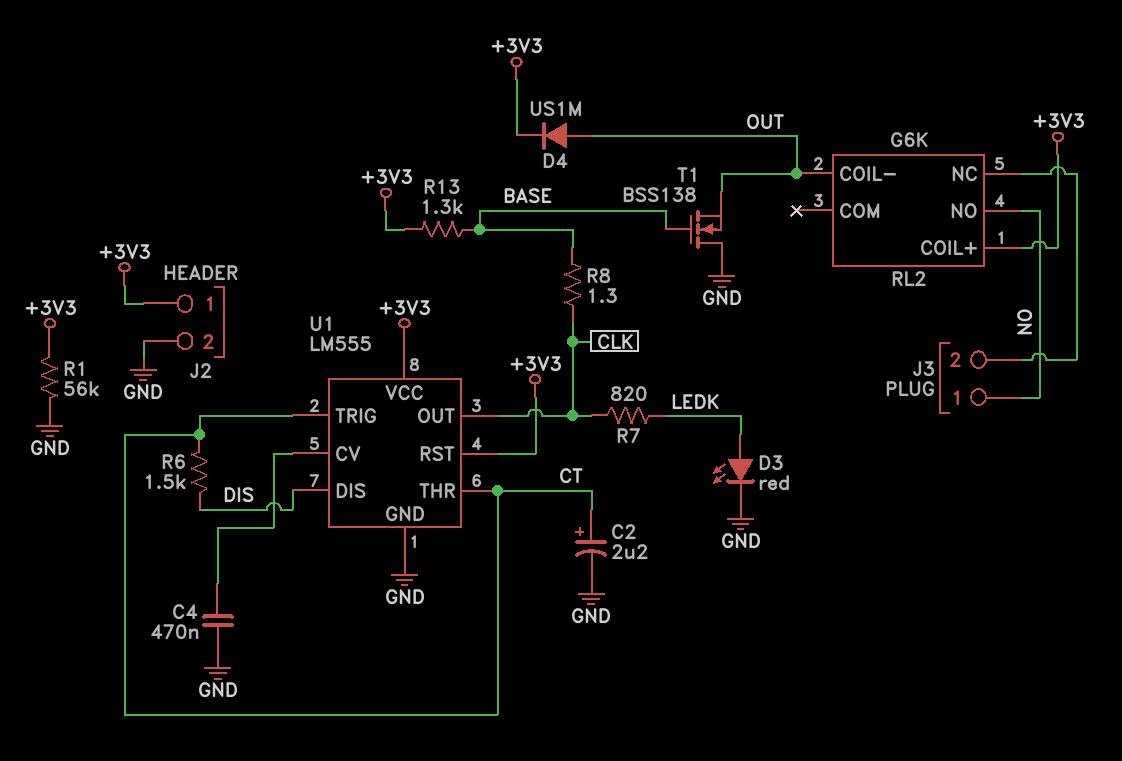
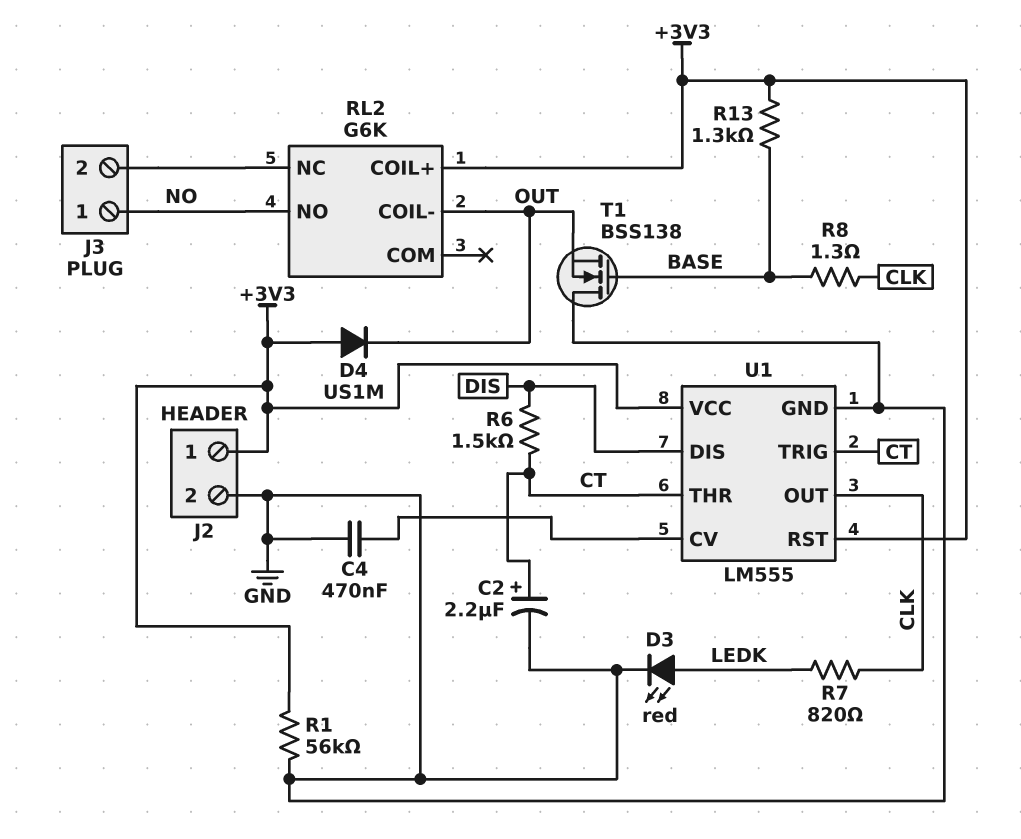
D4: diode US1M (A OUT, K +3V3) -> diode US1M (A +3V3, K OUT)

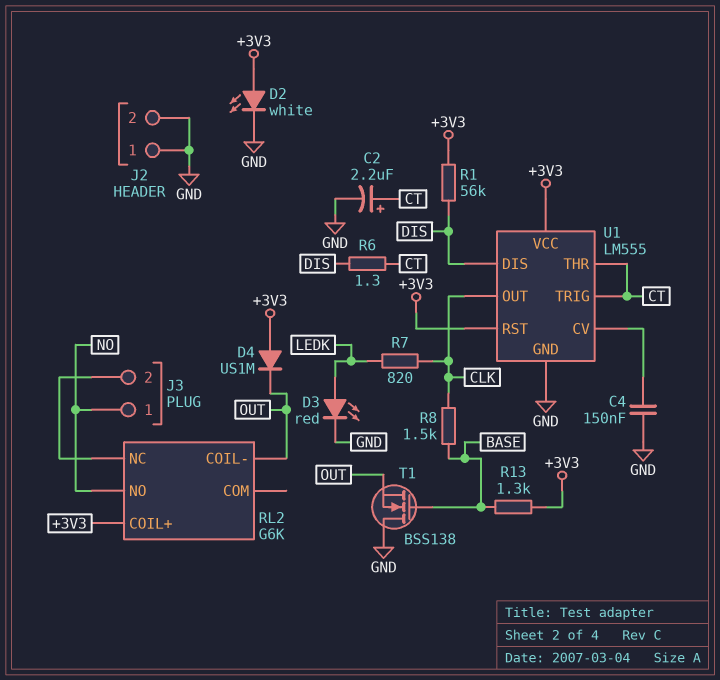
C4: 470nF (GND, U1/CV) -> 150nF (GND, U1/CV)
D2: none -> LED white (A +3V3, K GND)
J2 pin 1: +3V3 -> GND
R1: 56k (+3V3, GND) -> 56k (+3V3, DIS)
R6: 1.5k (CT, DIS) -> 1.3 (CT, DIS)
R8: 1.3 (BASE, CLK) -> 1.5k (BASE, CLK)

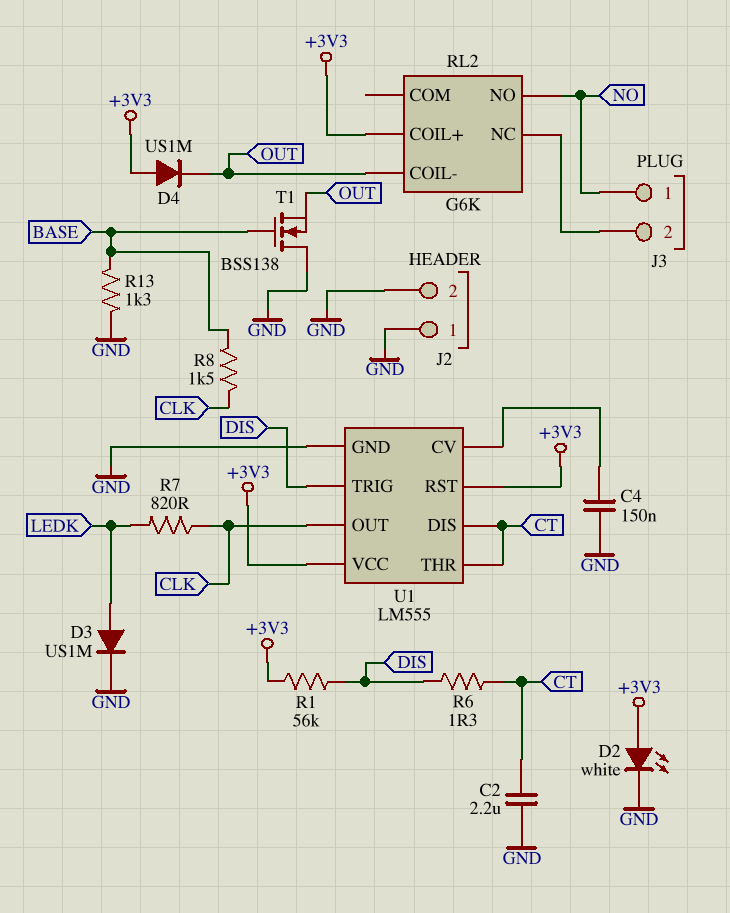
C2: 2.2uF (plus CT, minus GND) -> 2.2uF (CT, GND)
D3: LED red (A LEDK, K GND) -> diode US1M (A LEDK, K GND)
R13: 1.3k (+3V3, BASE) -> 1.3k (BASE, GND)
U1 pin DIS: DIS -> CT
U1 pin TRIG: CT -> DIS

